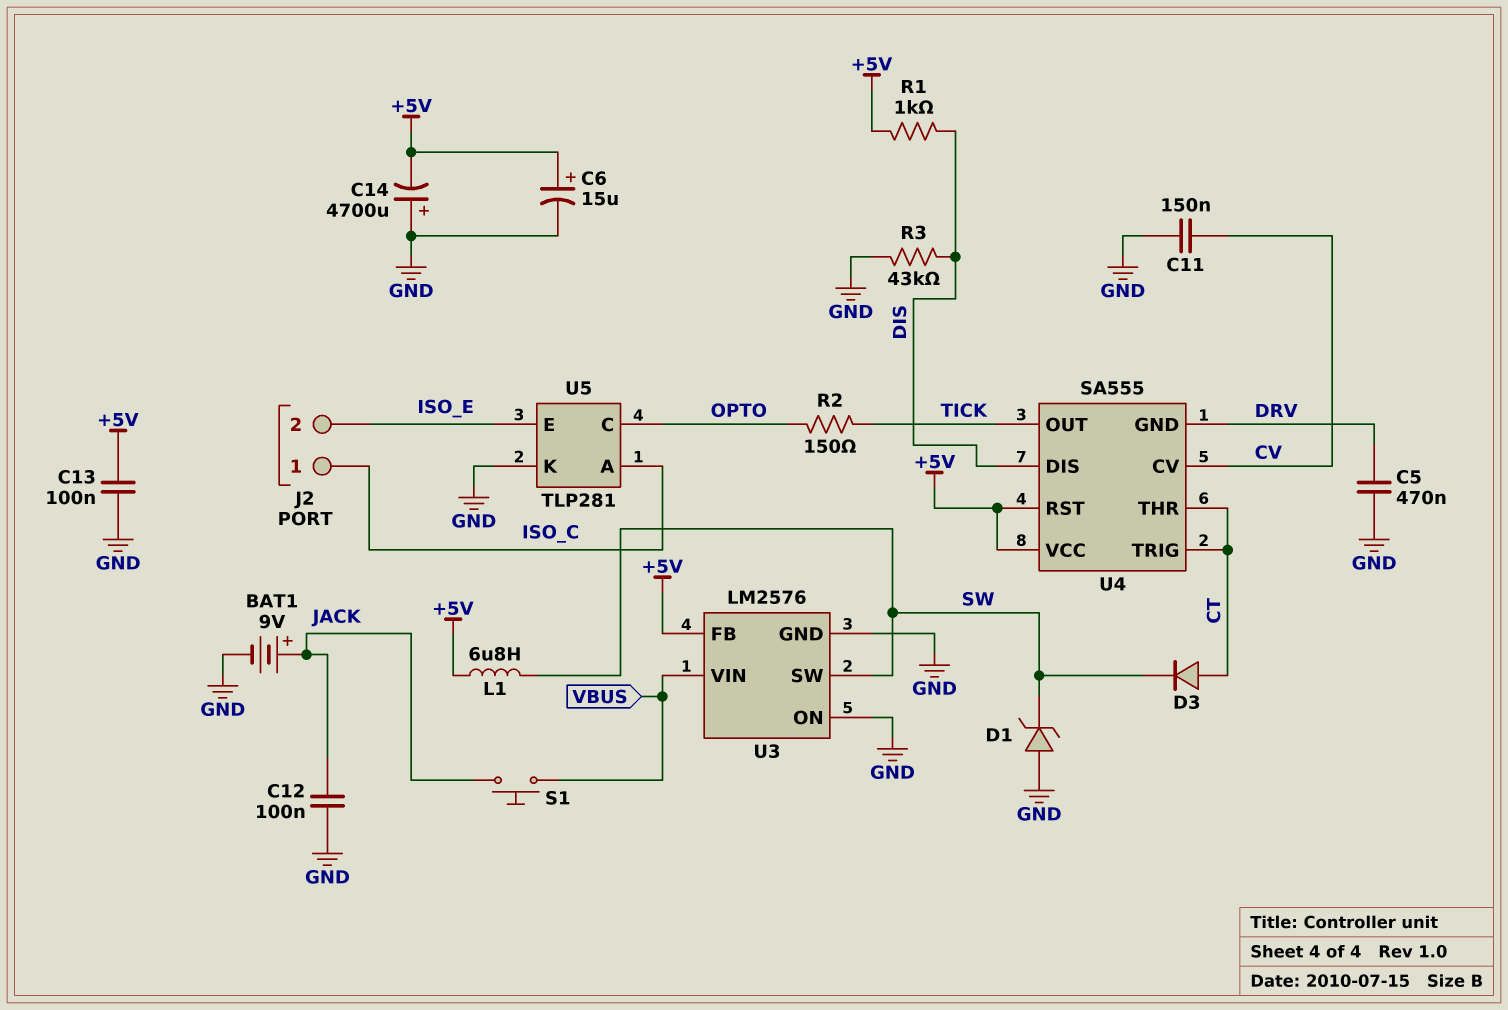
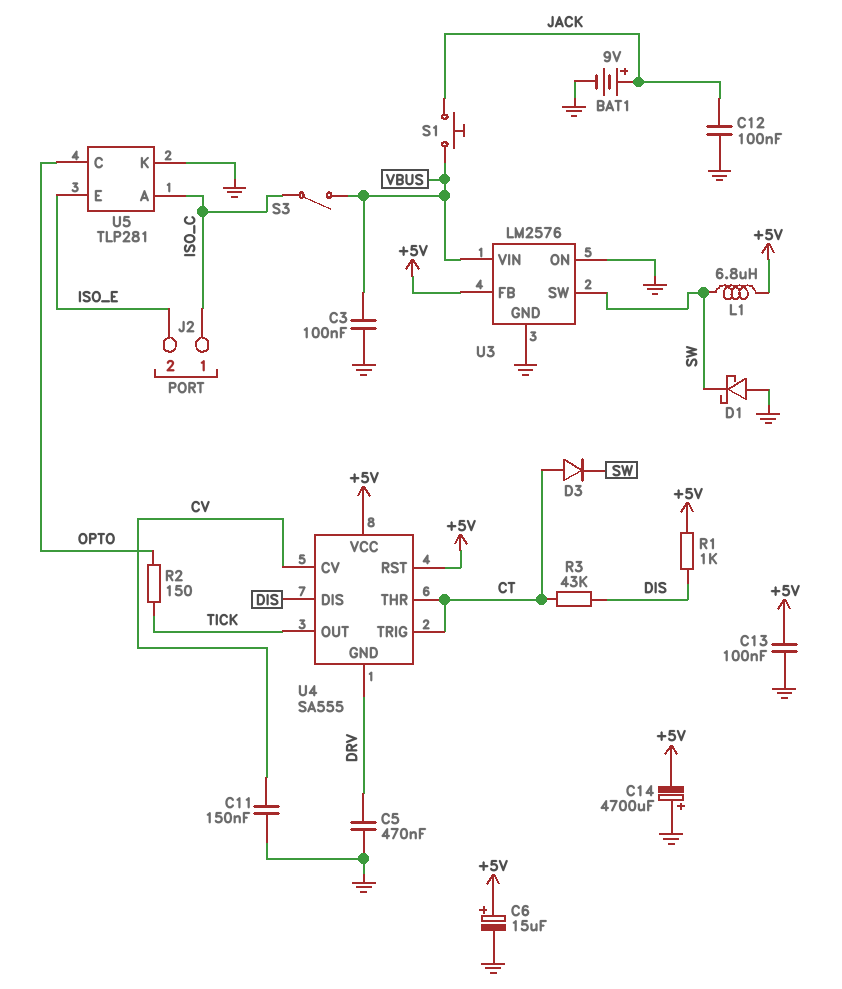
C3: none -> 100nF (GND, VBUS)
D1: zener (A GND, K SW) -> schottky (A GND, K SW)
R3: 43k (DIS, GND) -> 43k (CT, DIS)
S3: none -> switch (ISO_C, VBUS)

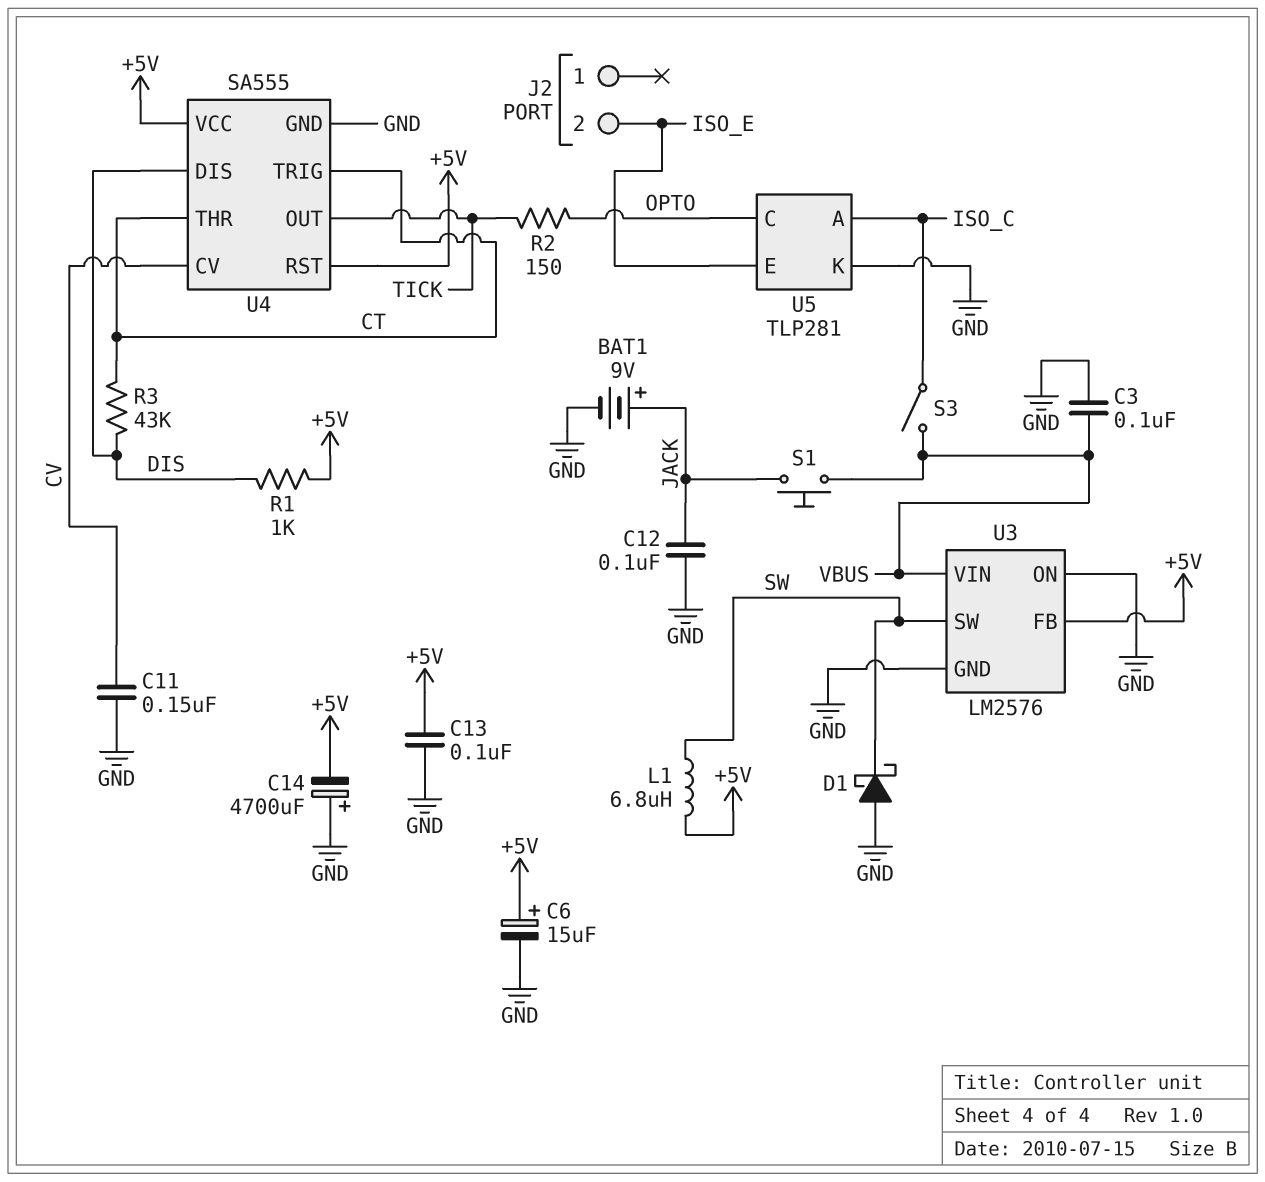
C5: 470nF (DRV, GND) -> none
D3: diode (A CT, K SW) -> none
J2 pin 1: ISO_C -> none
U4 pin GND: DRV -> GND

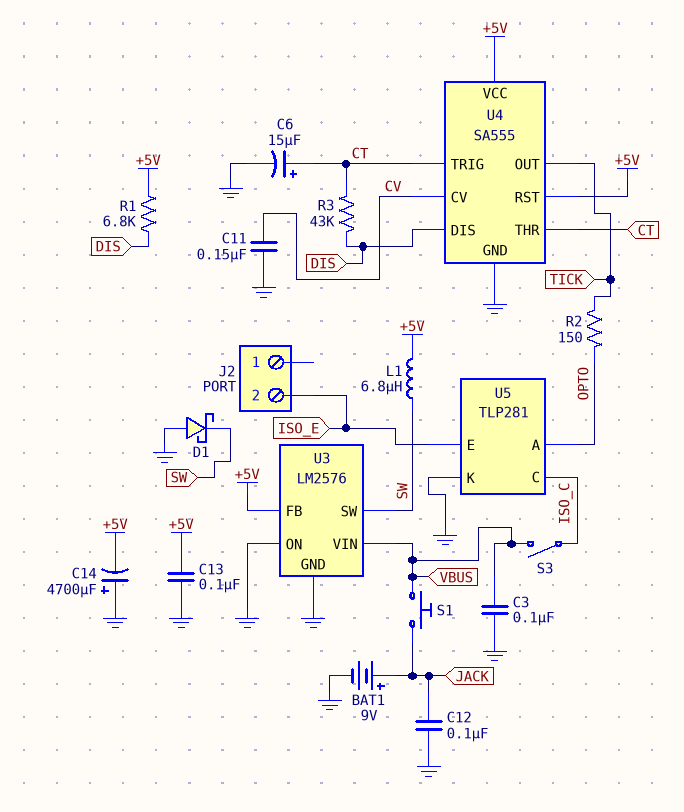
C6: 15uF (plus +5V, minus GND) -> 15uF (plus CT, minus GND)
R1: 1k (+5V, DIS) -> 6.8k (+5V, DIS)
U5 pin A: ISO_C -> OPTO
U5 pin C: OPTO -> ISO_C

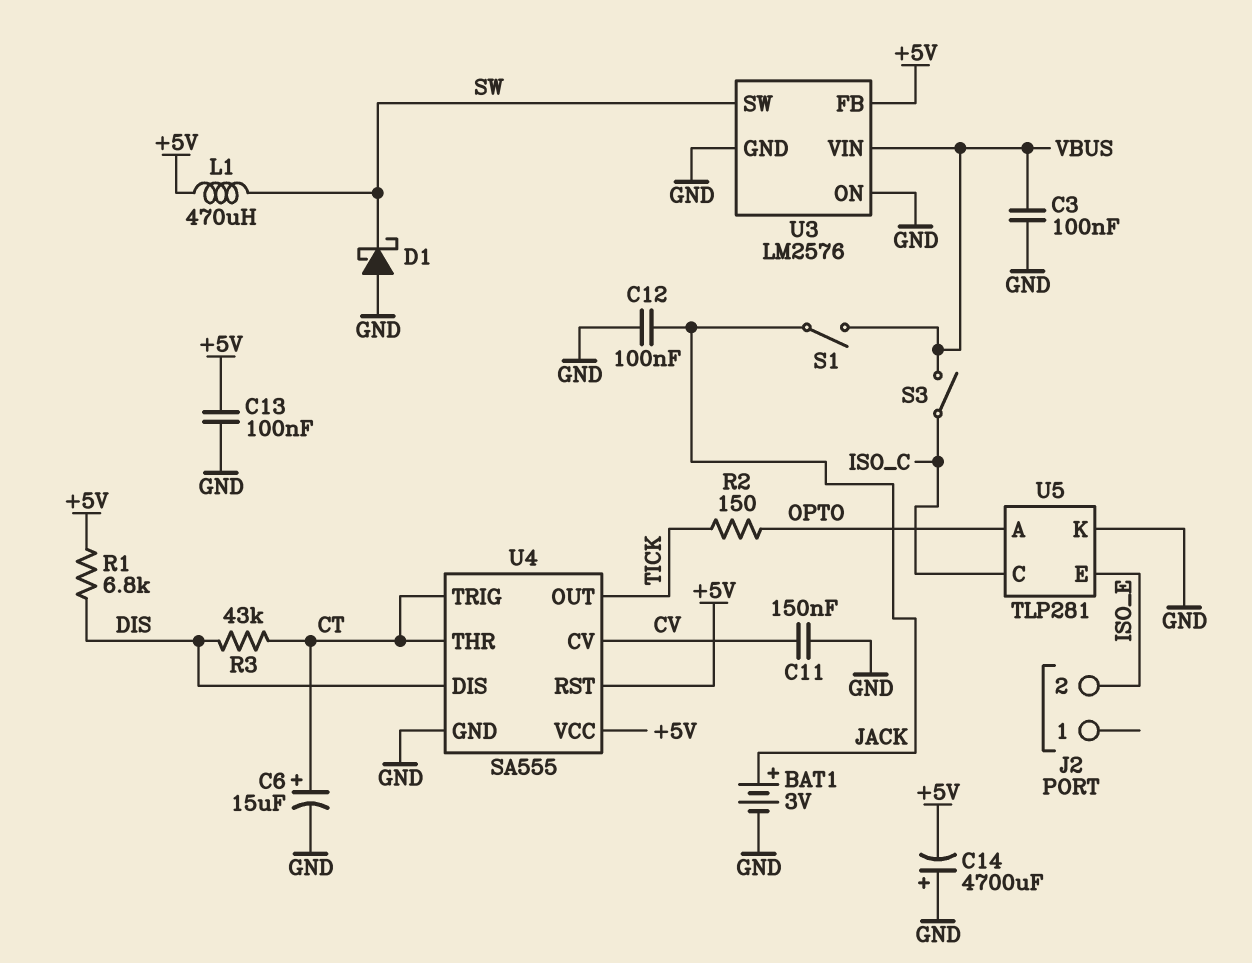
BAT1: 9V (plus JACK, minus GND) -> 3V (plus JACK, minus GND)
L1: 6.8uH (+5V, SW) -> 470uH (+5V, SW)
S1: button (JACK, VBUS) -> switch (JACK, VBUS)

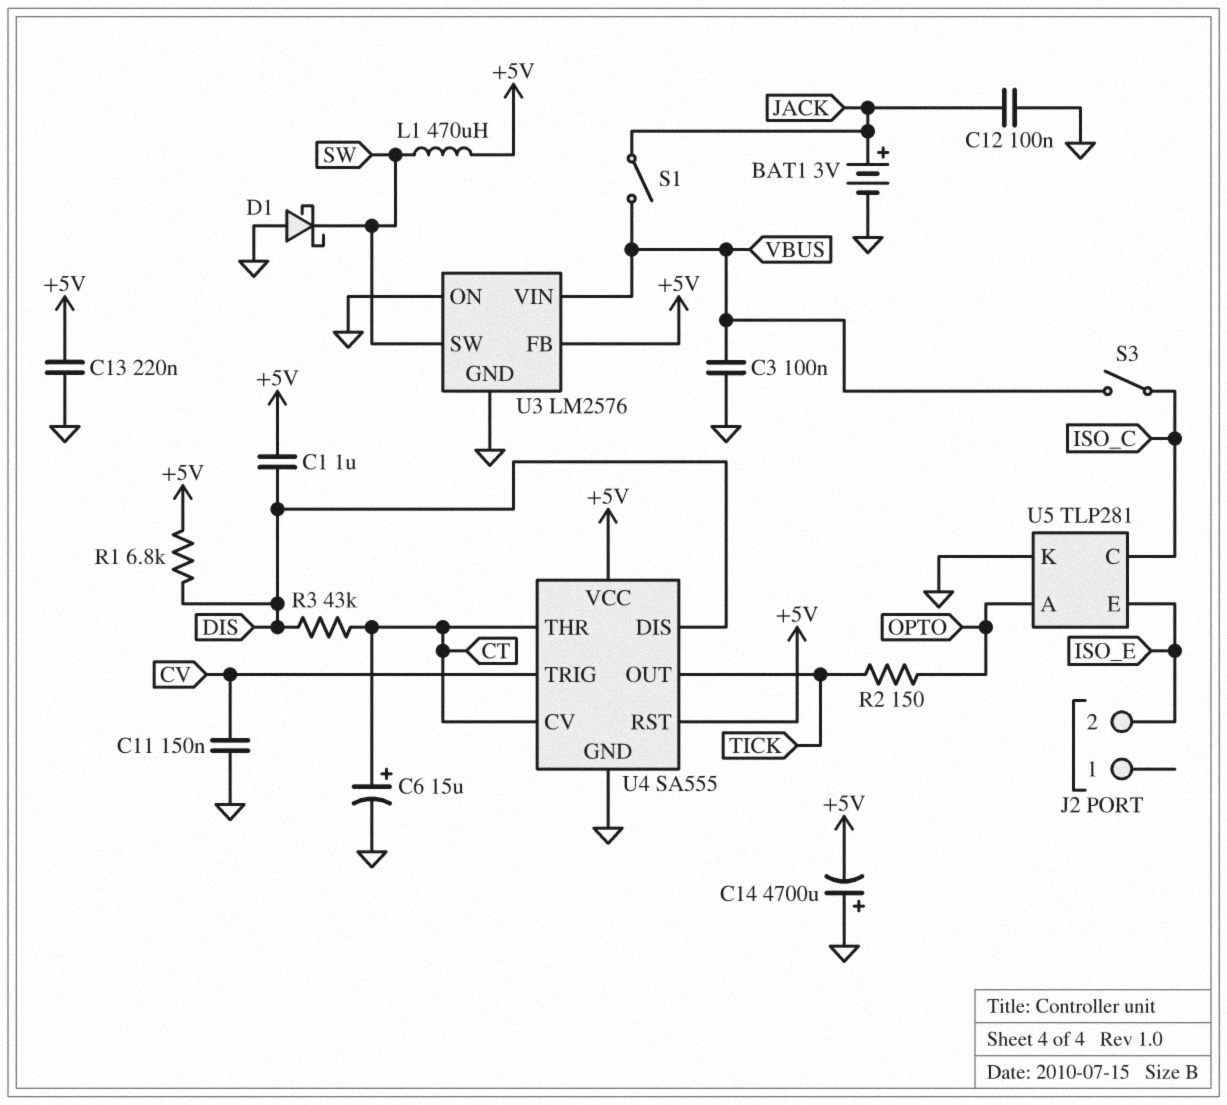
C1: none -> 1uF (+5V, DIS)
C13: 100nF (+5V, GND) -> 220nF (+5V, GND)
U4 pin CV: CV -> CT
U4 pin TRIG: CT -> CV

